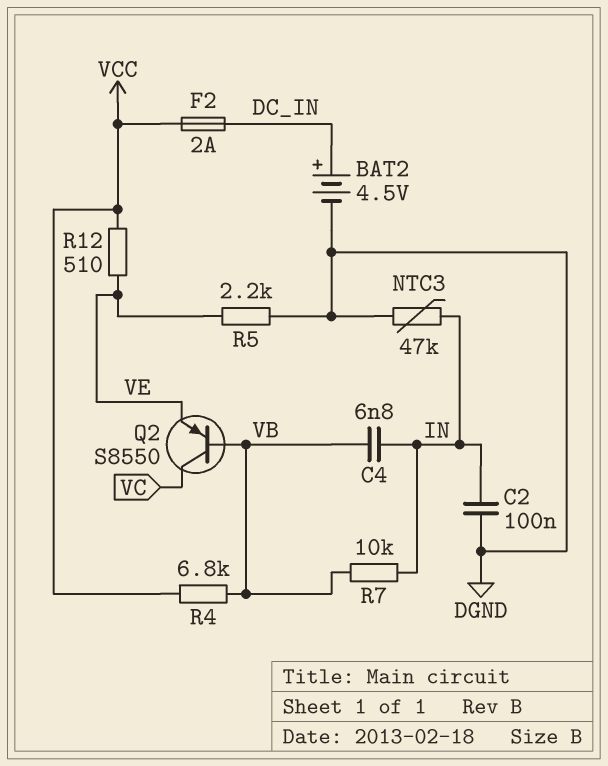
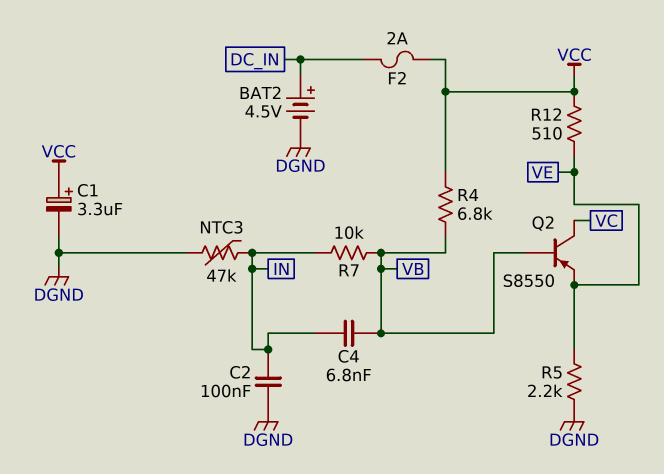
C1: none -> 3.3uF (plus VCC, minus DGND)

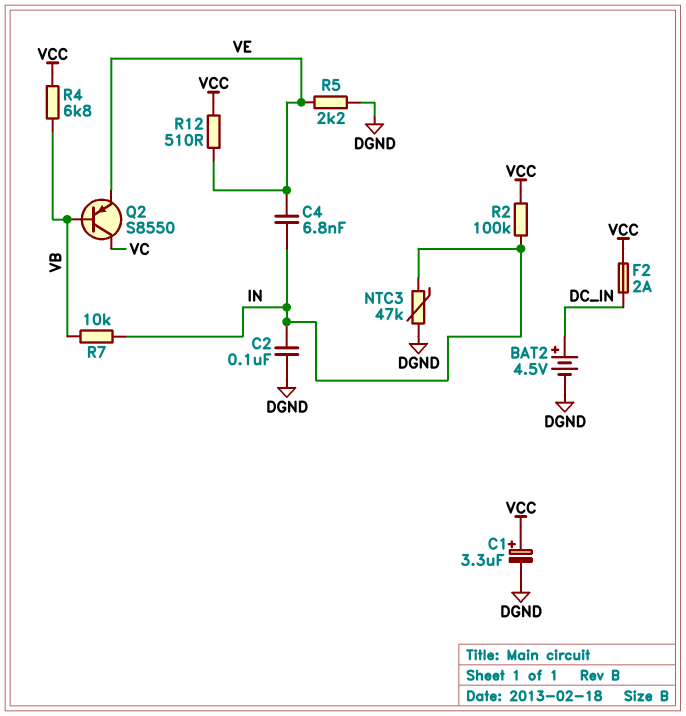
C4: 6.8nF (IN, VB) -> 6.8nF (IN, VE)
R2: none -> 100k (IN, VCC)

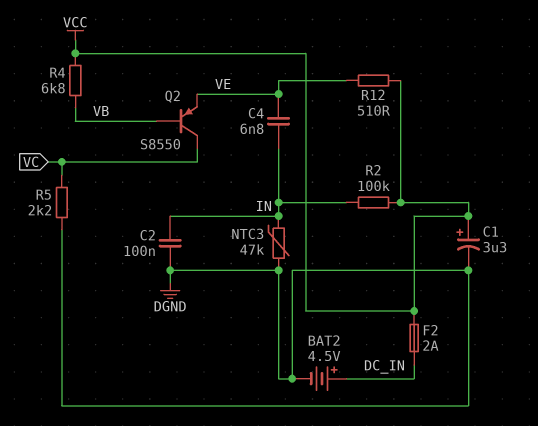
R5: 2.2k (DGND, VE) -> 2.2k (DGND, VC)
R7: 10k (IN, VB) -> none

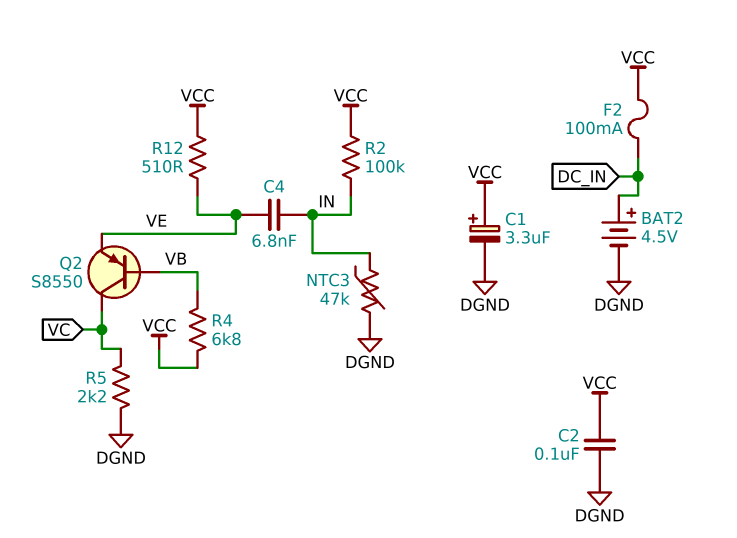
C2: 100nF (DGND, IN) -> 100nF (DGND, VCC)
F2: 2A (DC_IN, VCC) -> 100mA (DC_IN, VCC)

